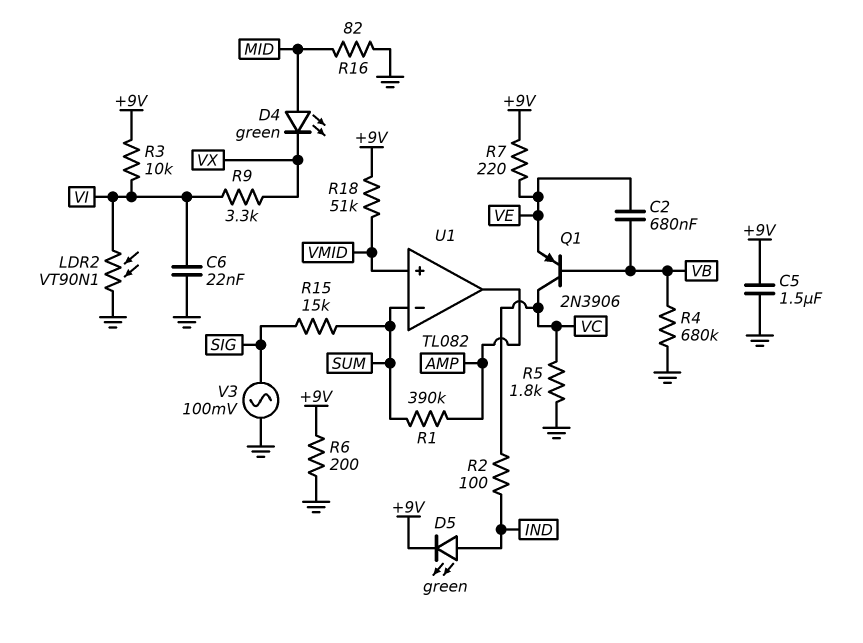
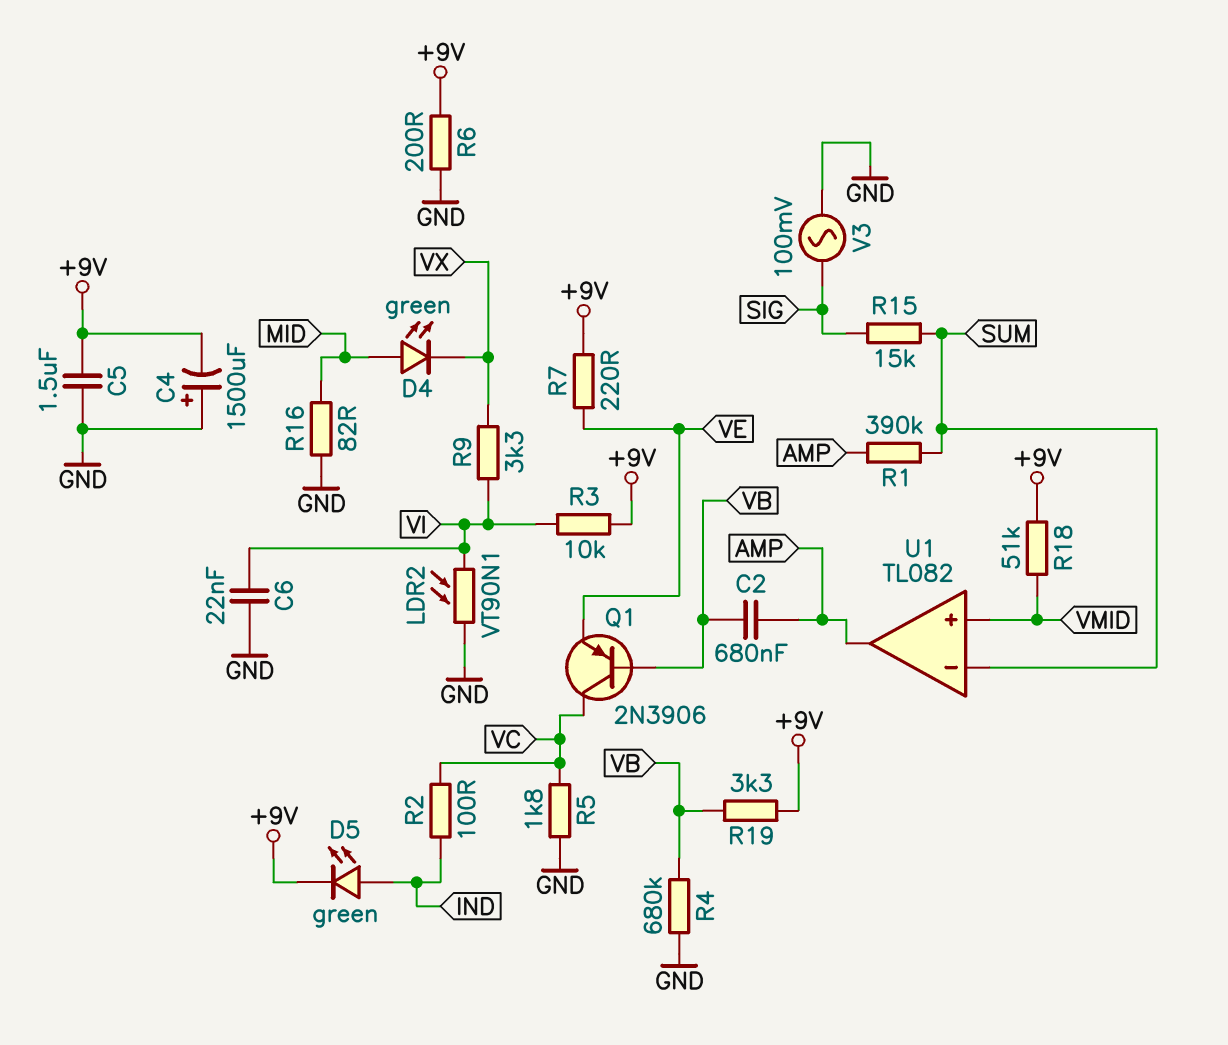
C2: 680nF (VB, VE) -> 680nF (AMP, VB)
C4: none -> 1500uF (plus GND, minus +9V)
R19: none -> 3.3k (+9V, VB)

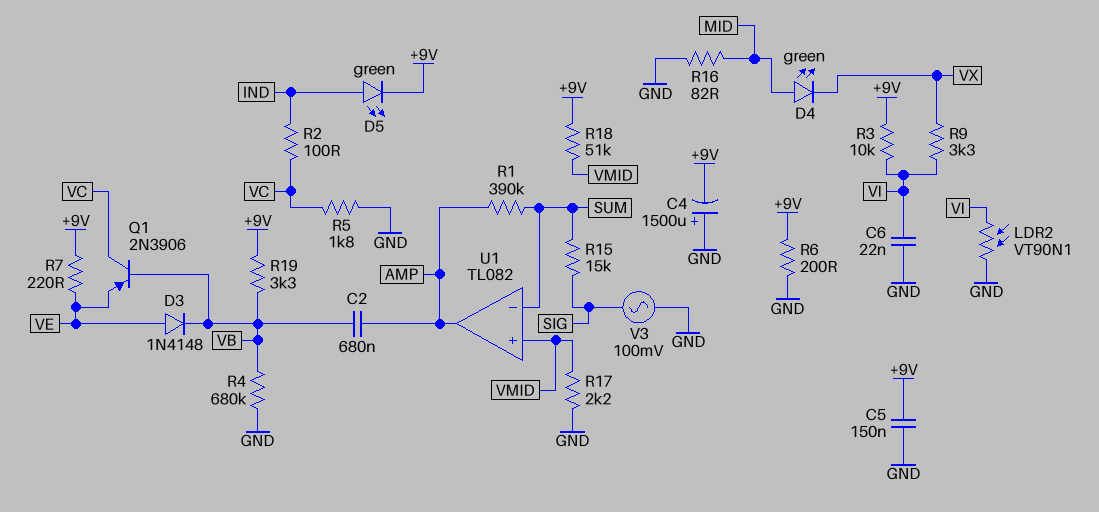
C5: 1.5uF (+9V, GND) -> 150nF (+9V, GND)
D3: none -> diode 1N4148 (A VE, K VB)
R17: none -> 2.2k (GND, VMID)

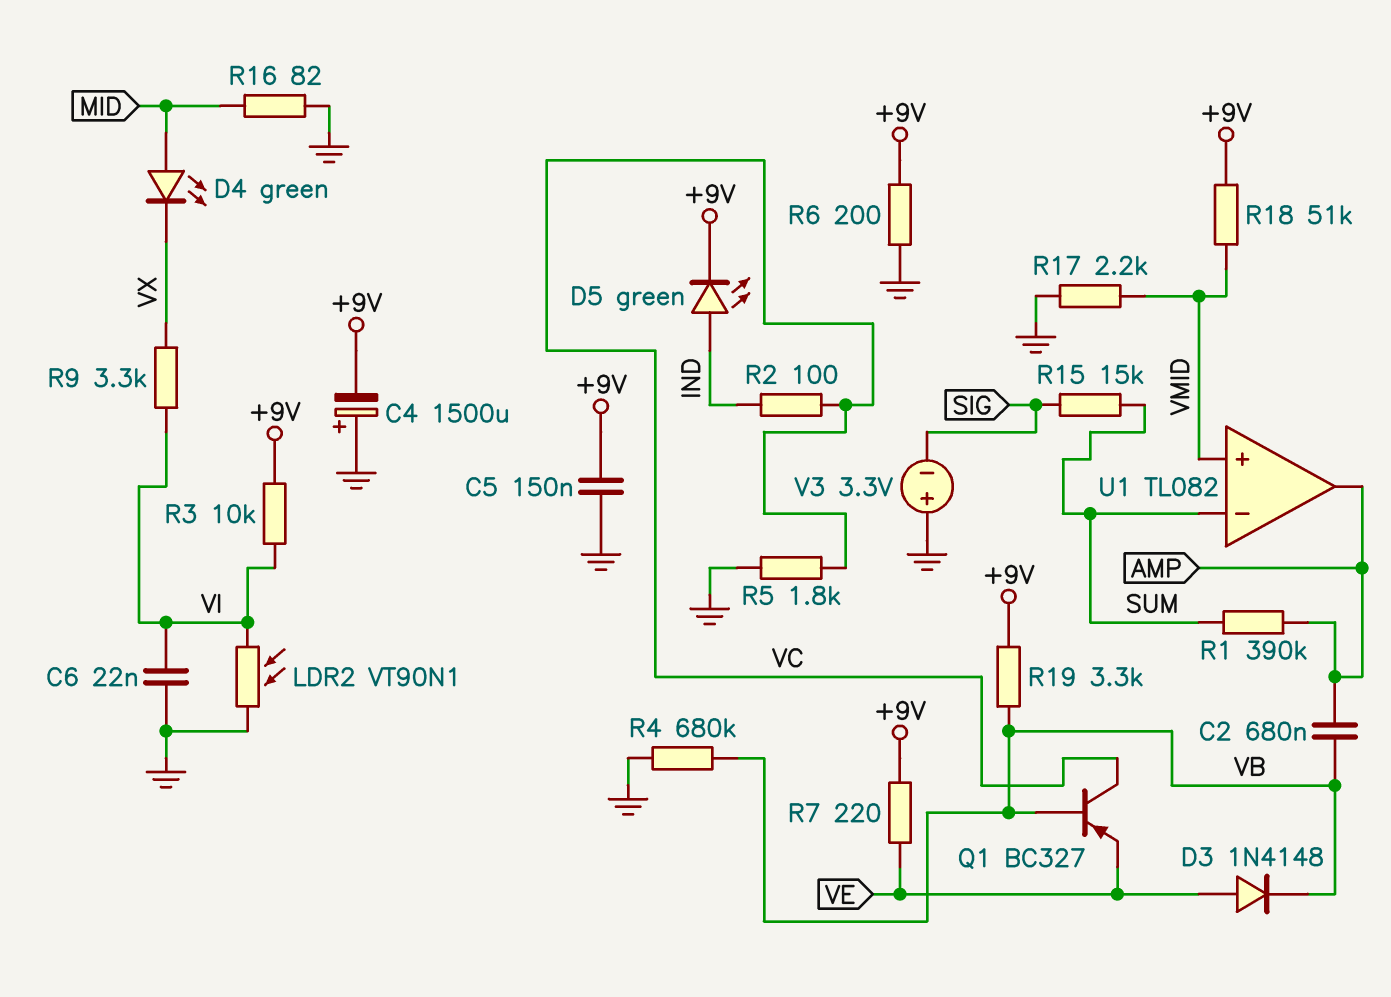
Q1: PNP 2N3906 (B VB, C VC, E VE) -> PNP BC327 (B VB, C VC, E VE)
V3: AC 100mV (GND, SIG) -> 3.3V (plus GND, minus SIG)

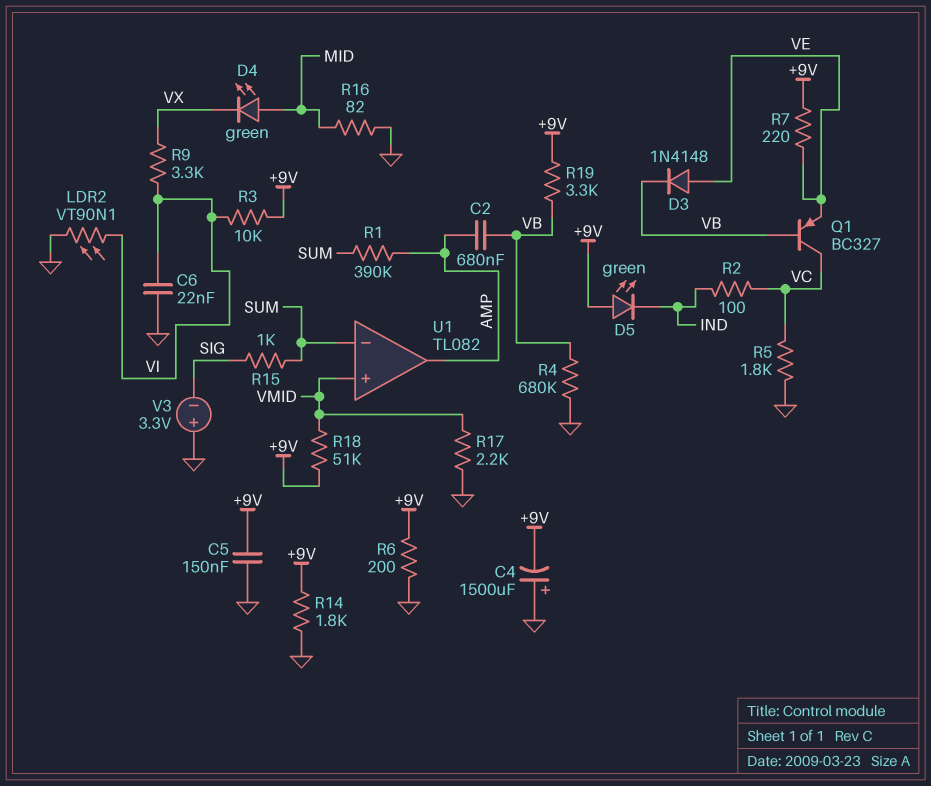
D5: LED green (A IND, K +9V) -> LED green (A +9V, K IND)
R14: none -> 1.8k (+9V, GND)
R15: 15k (SIG, SUM) -> 1k (SIG, SUM)

